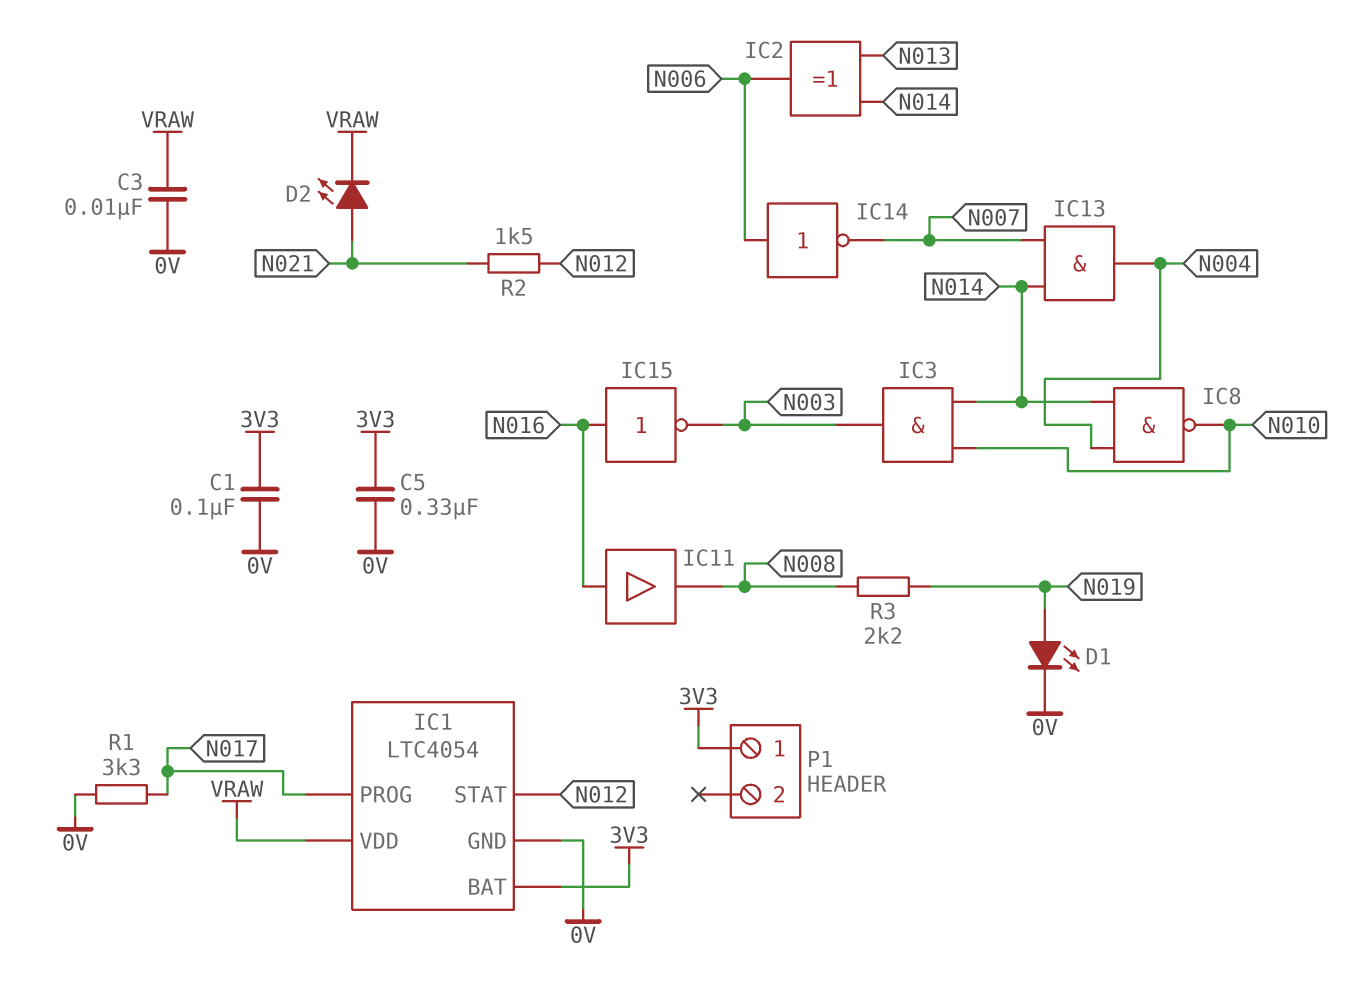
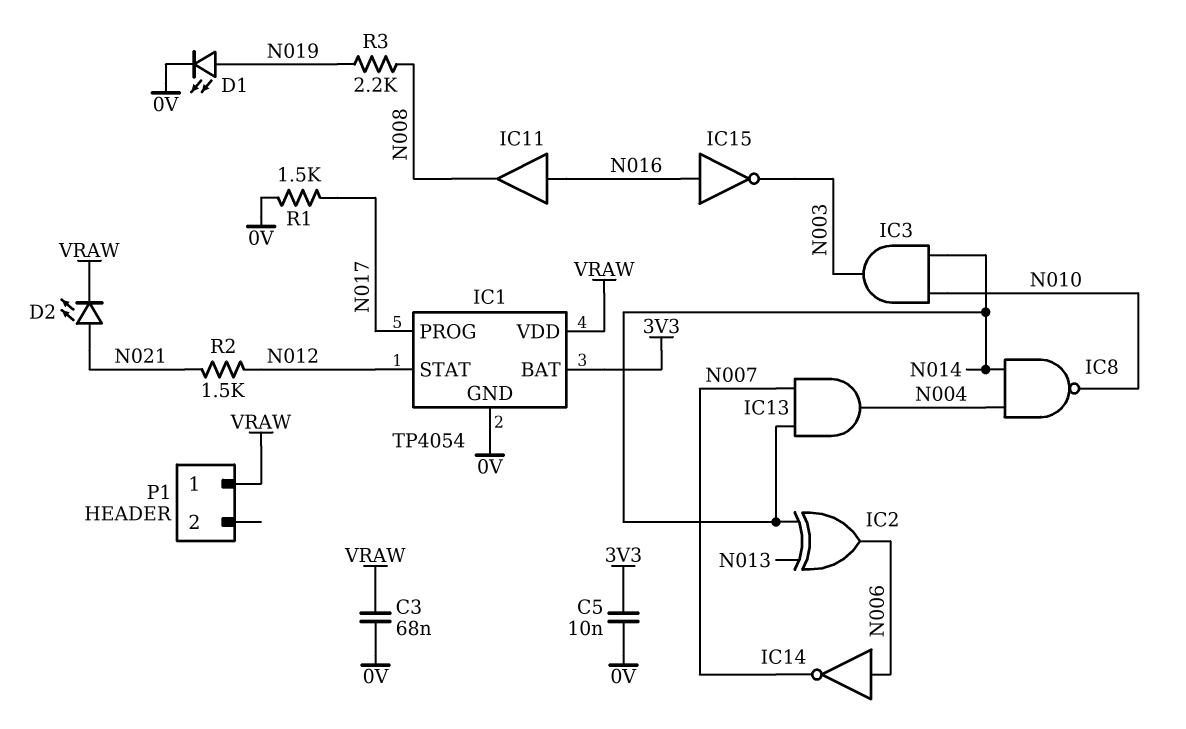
C1: 100nF (0V, 3V3) -> none
C3: 10nF (0V, VRAW) -> 68nF (0V, VRAW)
C5: 330nF (0V, 3V3) -> 10nF (0V, 3V3)
IC1: LTC4054 -> TP4054
P1 pin 1: 3V3 -> VRAW
R1: 3.3k (0V, N017) -> 1.5k (0V, N017)

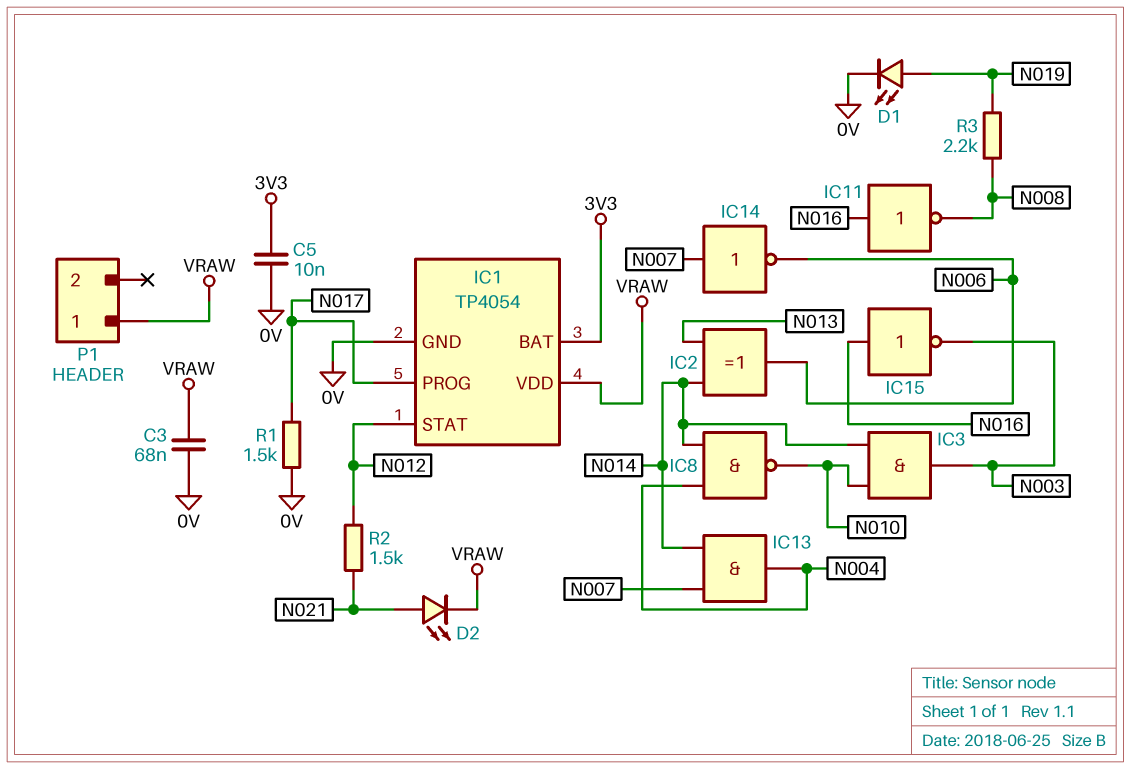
IC11: buffer (in N016, out N008) -> NOT (in N016, out N008)
IC14: NOT (in N006, out N007) -> NOT (in N007, out N006)

